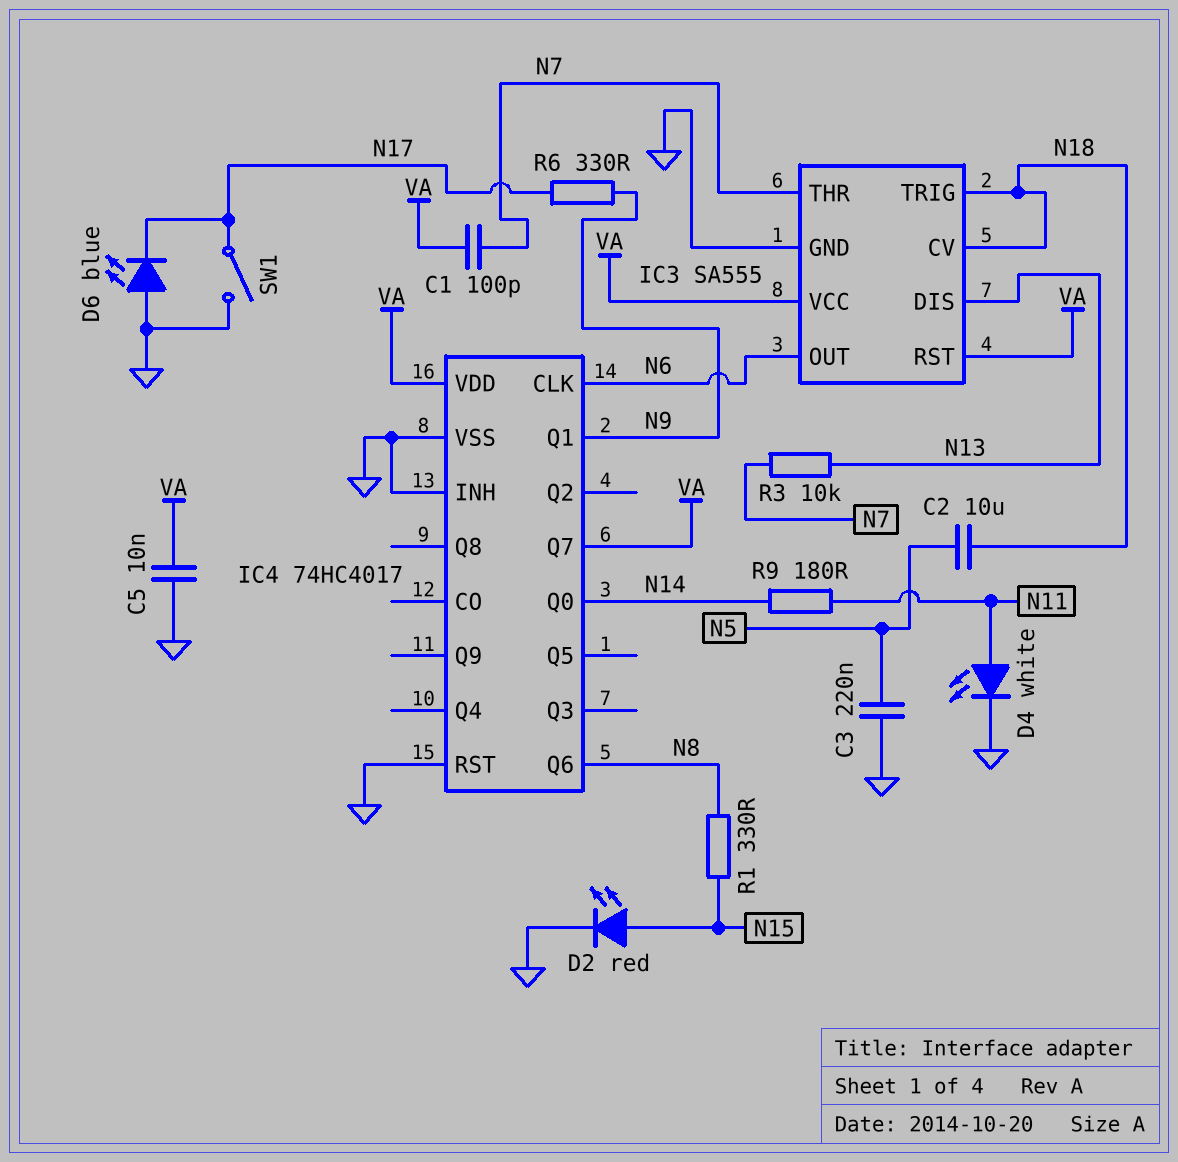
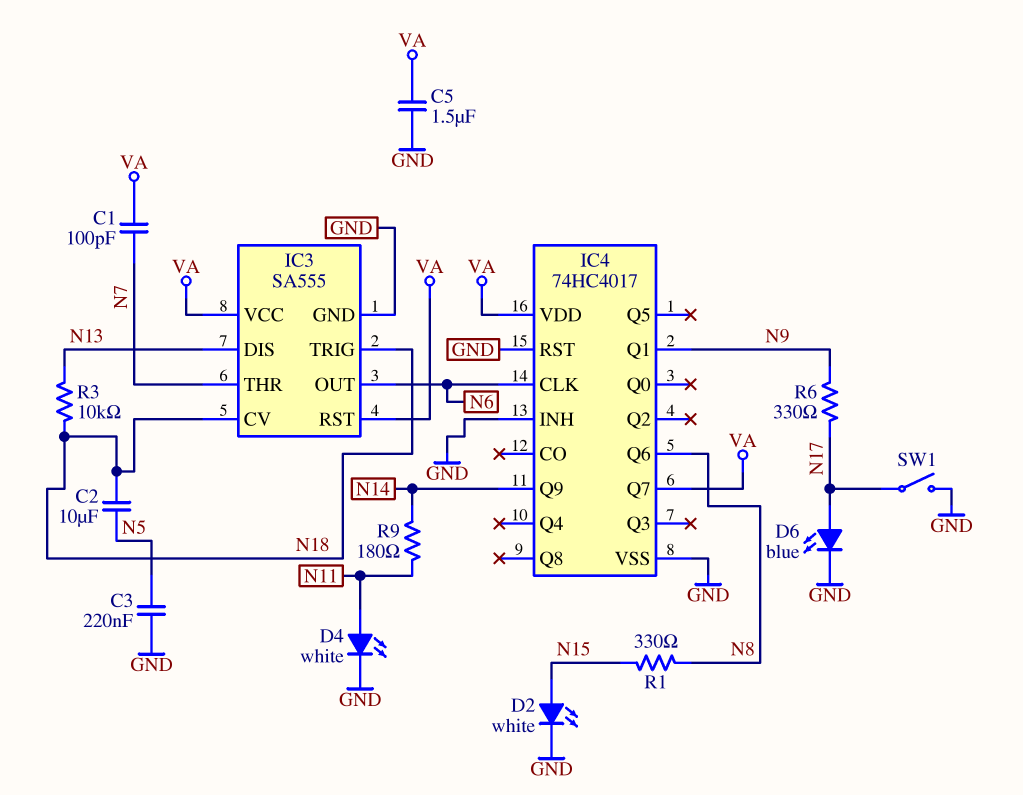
C5: 10nF (GND, VA) -> 1.5uF (GND, VA)
D2: LED red (A N15, K GND) -> LED white (A N15, K GND)
D6: LED blue (A GND, K N17) -> LED blue (A N17, K GND)
IC4 pin Q0: N14 -> none
IC4 pin Q9: none -> N14
R3: 10k (N7, N13) -> 10k (N13, N18)

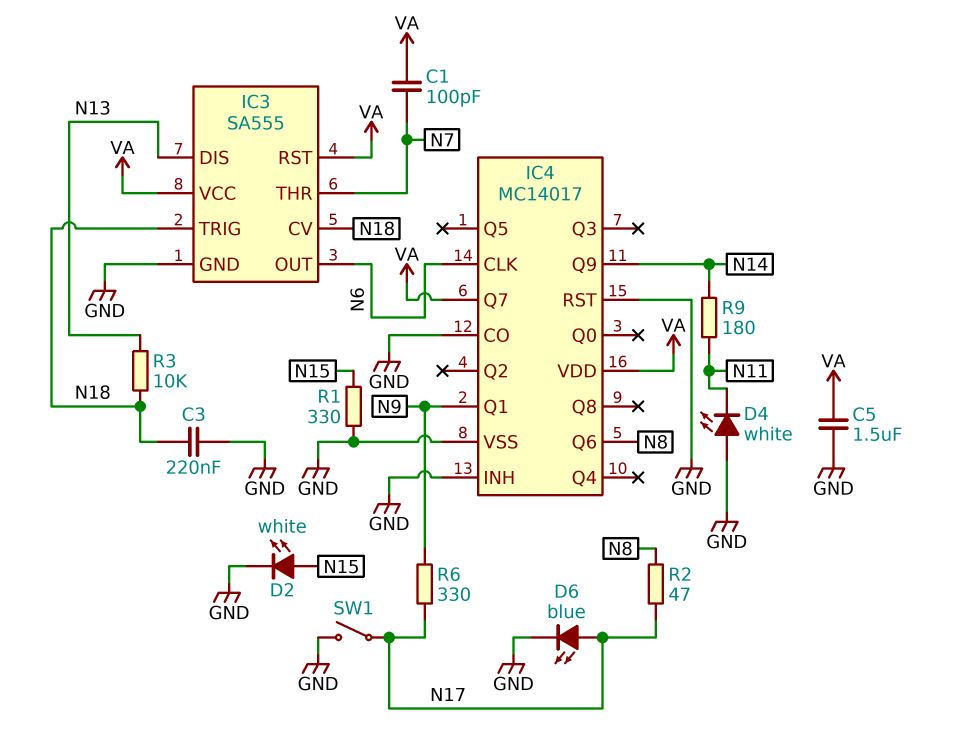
C2: 10uF (N5, N18) -> none
C3: 220nF (GND, N5) -> 220nF (GND, N18)
D4: LED white (A N11, K GND) -> LED white (A GND, K N11)
IC4: 74HC4017 -> MC14017
IC4 pin CO: none -> GND
R1: 330 (N8, N15) -> 330 (GND, N15)
R2: none -> 47 (N8, N17)

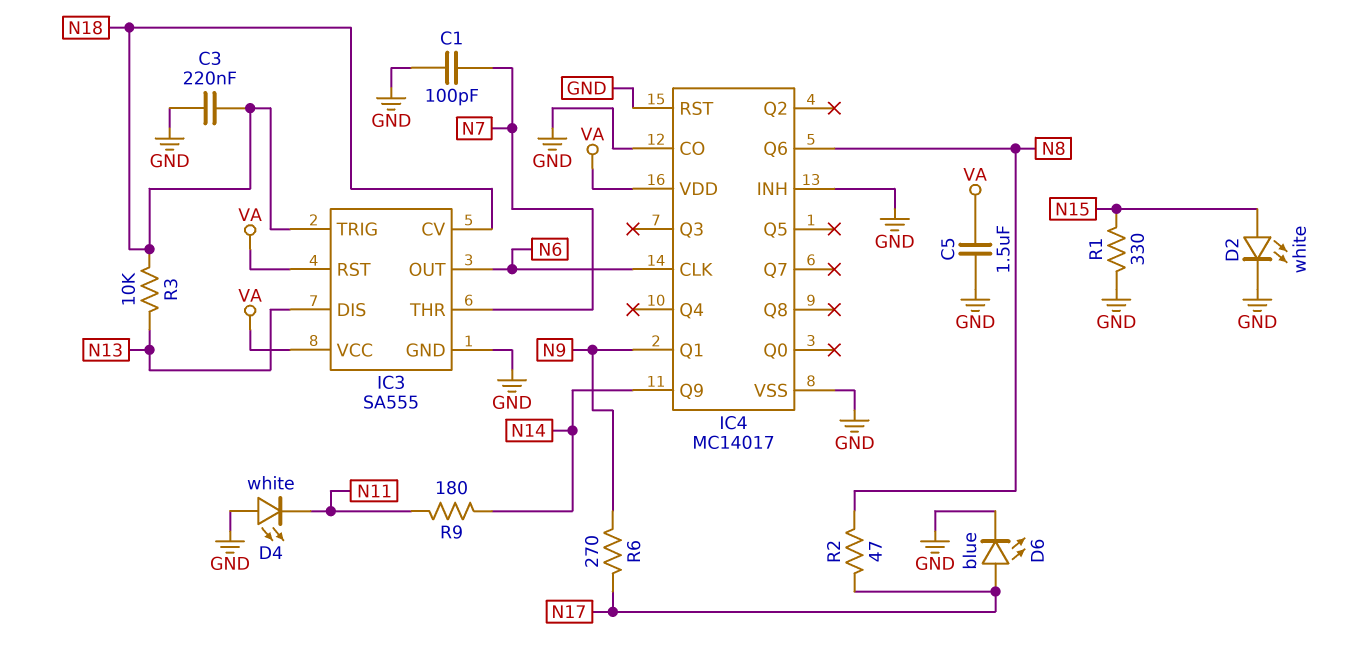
C1: 100pF (N7, VA) -> 100pF (GND, N7)
IC4 pin Q7: VA -> none
R6: 330 (N9, N17) -> 270 (N9, N17)
SW1: switch (GND, N17) -> none

